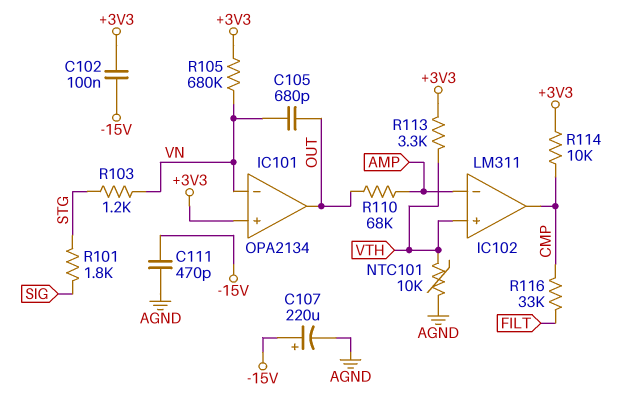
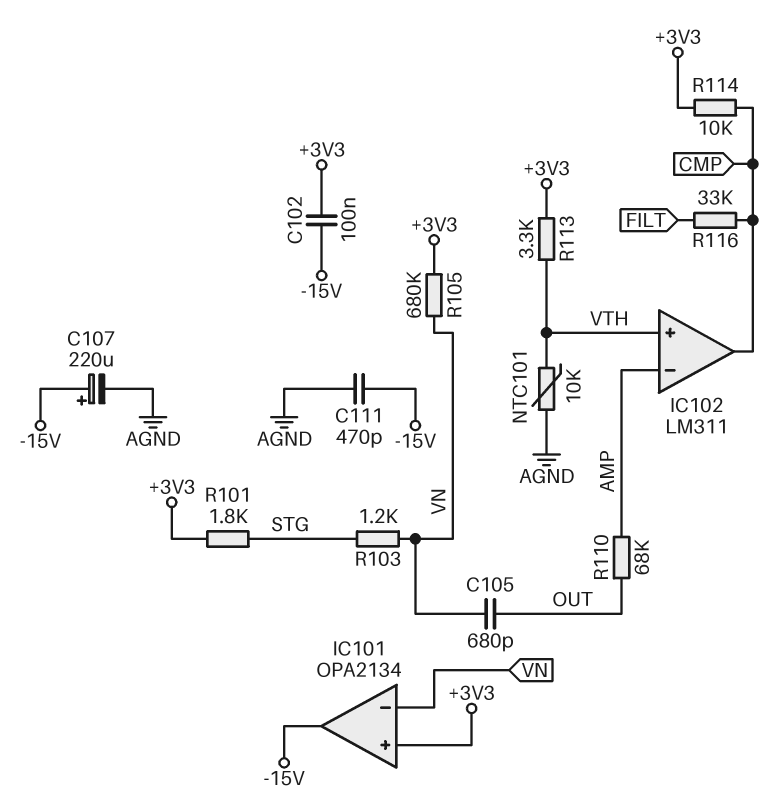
IC101 pin out: OUT -> -15V
R101: 1.8k (SIG, STG) -> 1.8k (+3V3, STG)

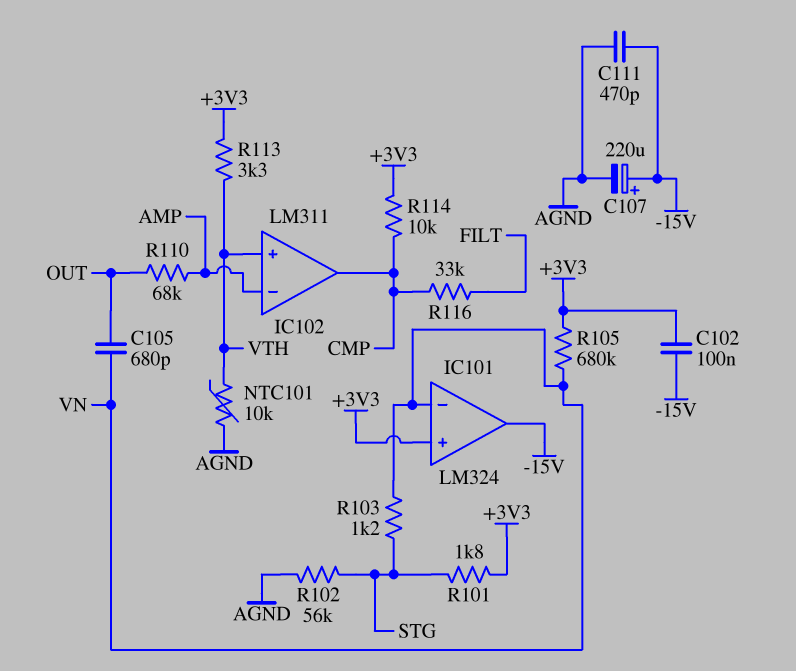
IC101: OPA2134 -> LM324
R102: none -> 56k (AGND, STG)

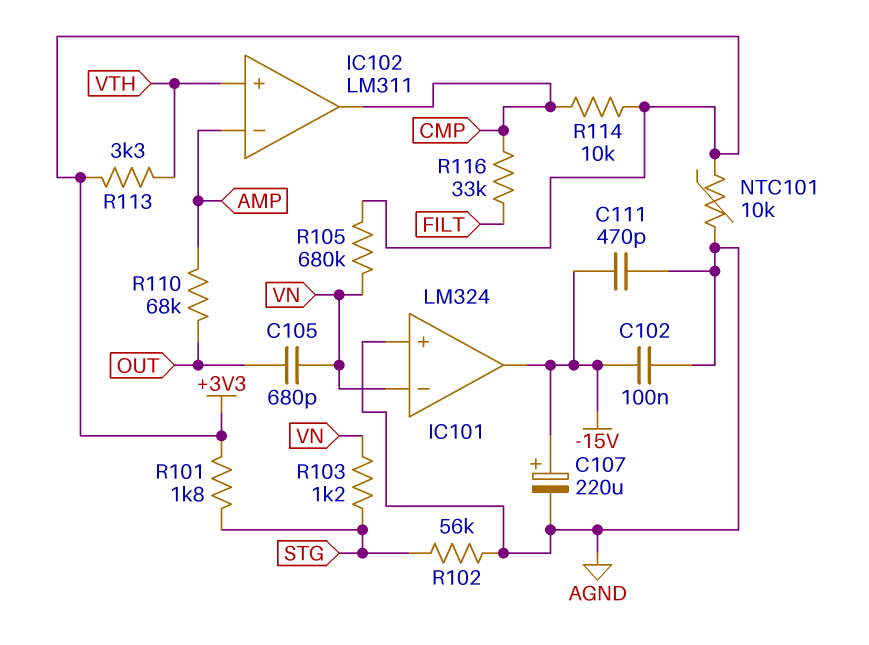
C102: 100nF (+3V3, -15V) -> 100nF (-15V, AGND)
IC101 pin in+: +3V3 -> AGND
NTC101: 10k (AGND, VTH) -> 10k (+3V3, AGND)

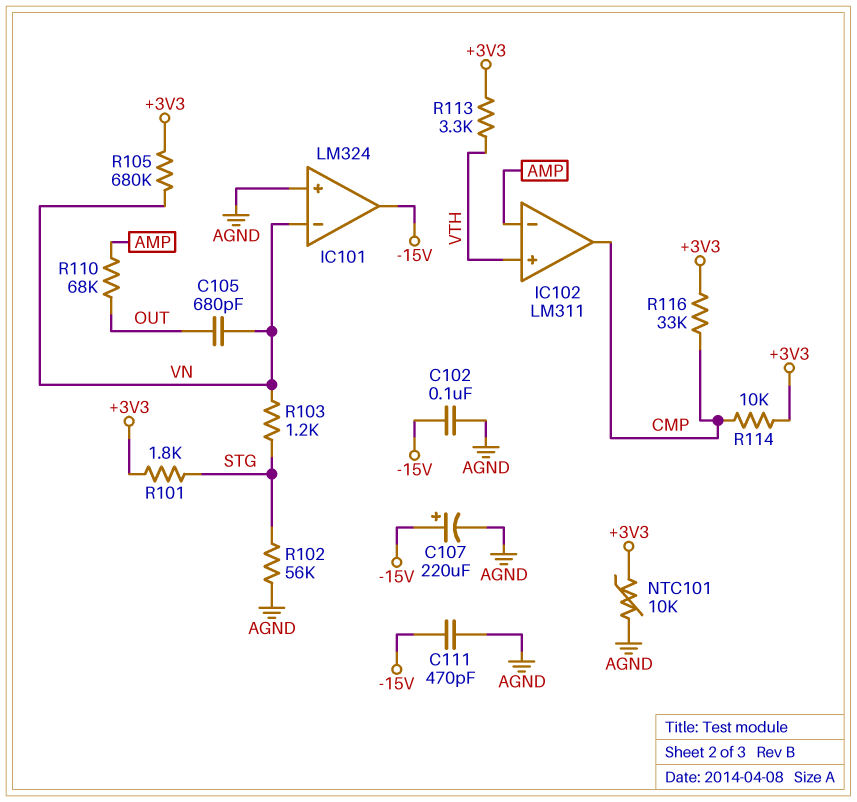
R116: 33k (CMP, FILT) -> 33k (+3V3, CMP)

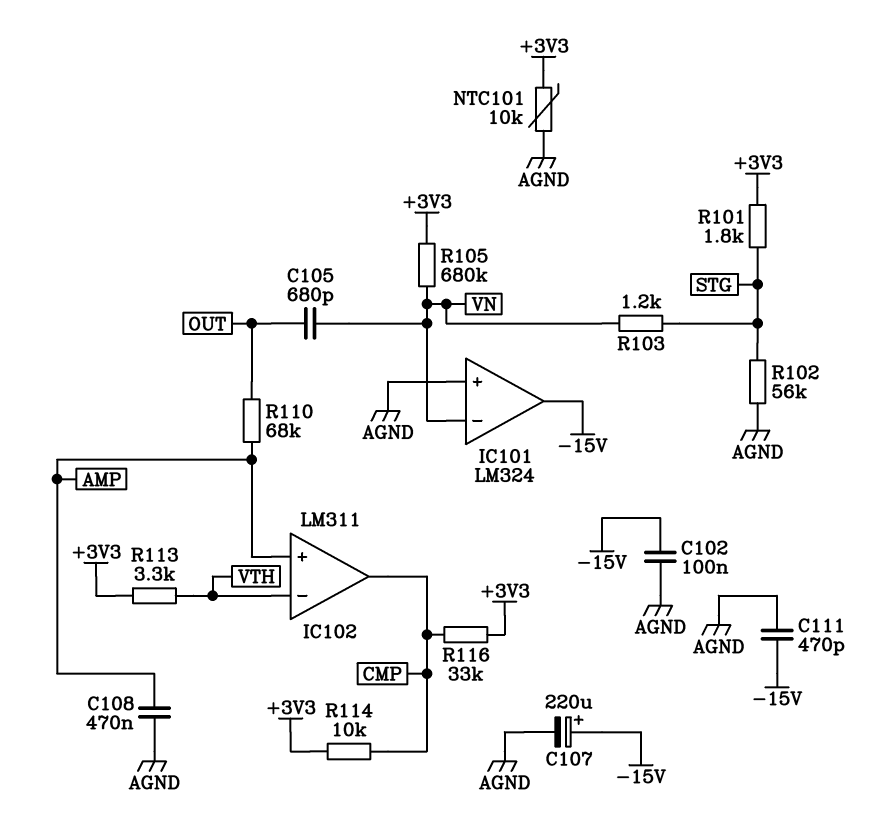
C108: none -> 470nF (AGND, AMP)
IC102 pin in+: VTH -> AMP
IC102 pin in-: AMP -> VTH

